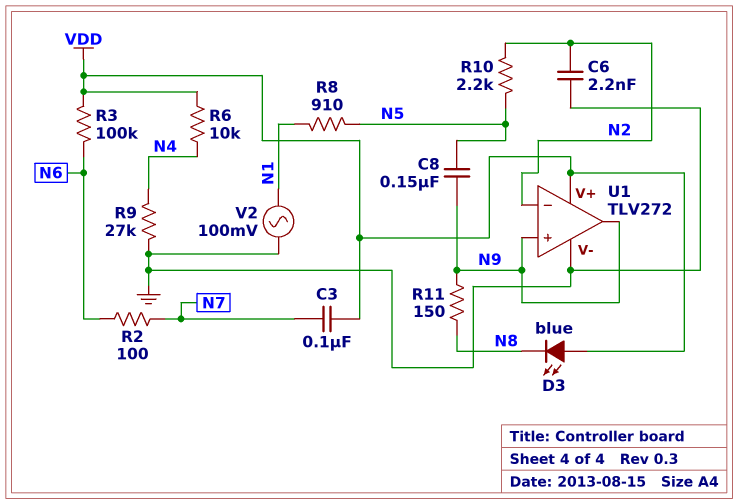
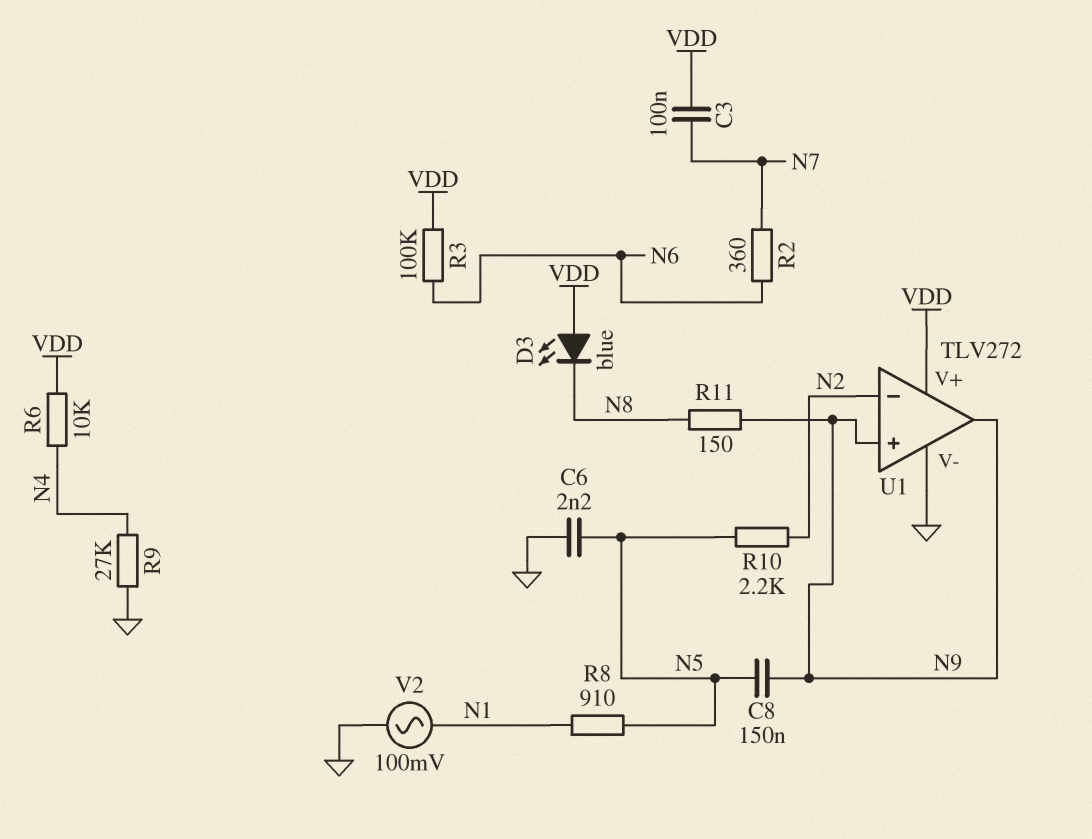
C6: 2.2nF (GND, N2) -> 2.2nF (GND, N5)
R2: 100 (N6, N7) -> 360 (N6, N7)

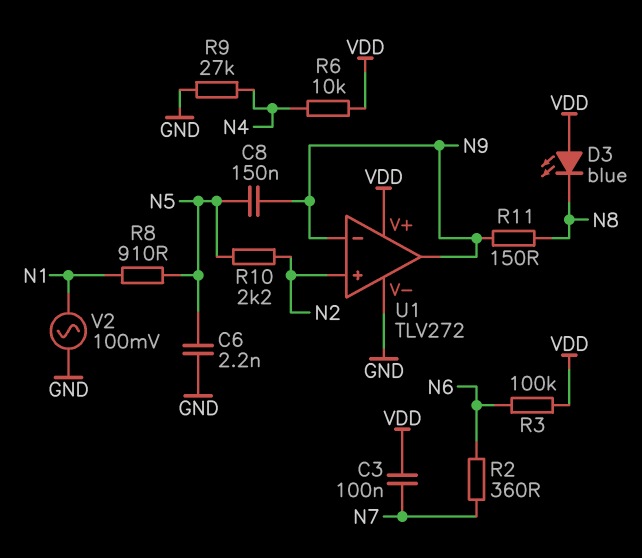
U1 pin in+: N9 -> N2
U1 pin in-: N2 -> N9

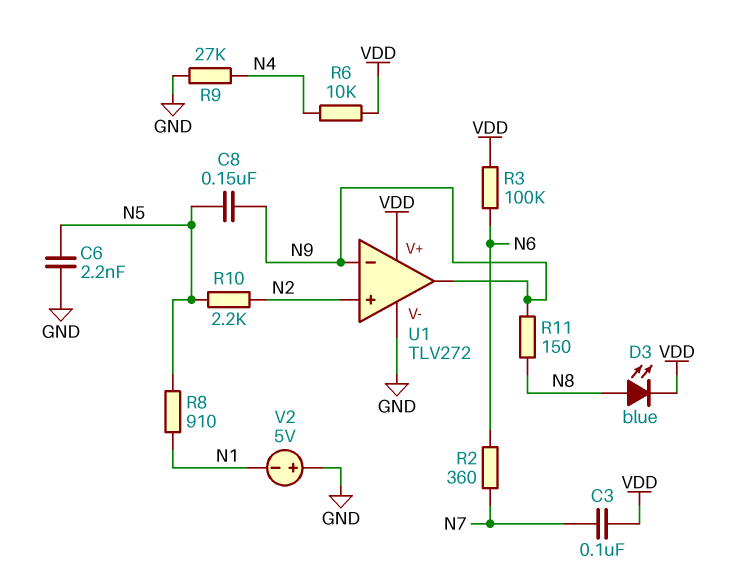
D3: LED blue (A VDD, K N8) -> LED blue (A N8, K VDD)
V2: AC 100mV (GND, N1) -> 5V (plus GND, minus N1)

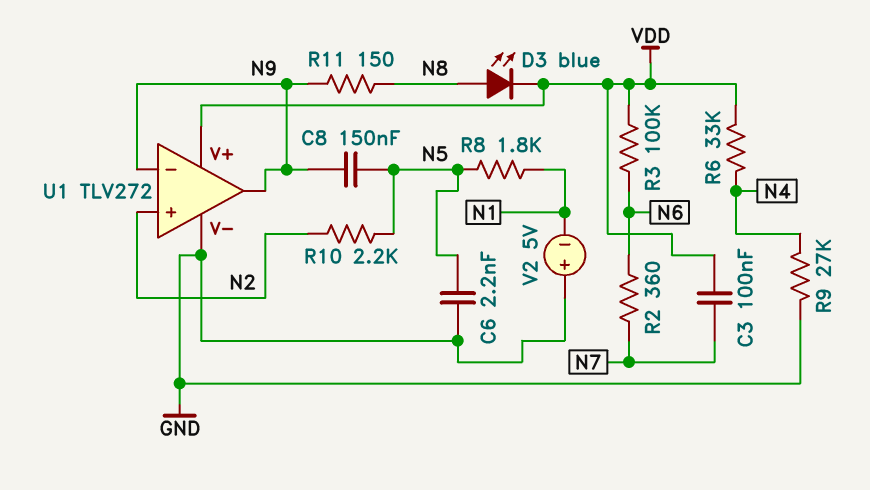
R6: 10k (N4, VDD) -> 33k (N4, VDD)
R8: 910 (N1, N5) -> 1.8k (N1, N5)

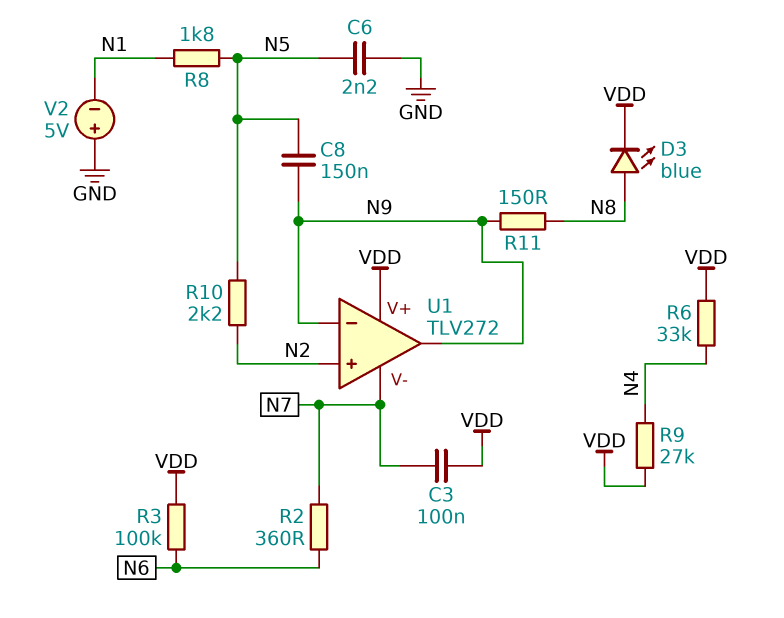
R9: 27k (GND, N4) -> 27k (N4, VDD)
U1 pin V-: GND -> N7

